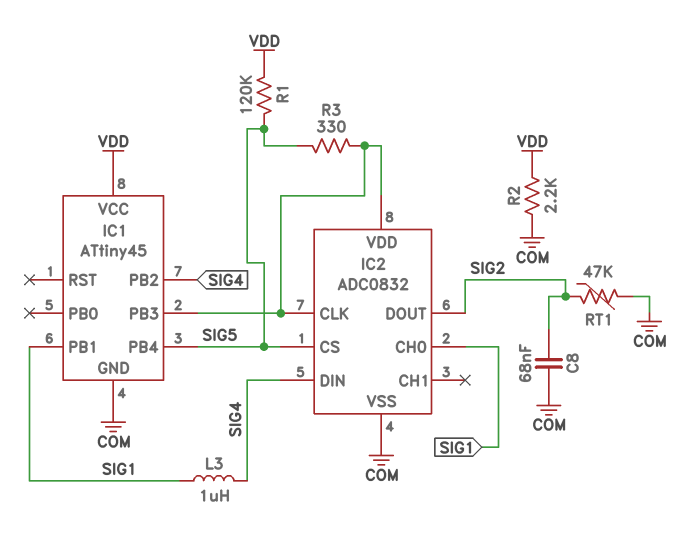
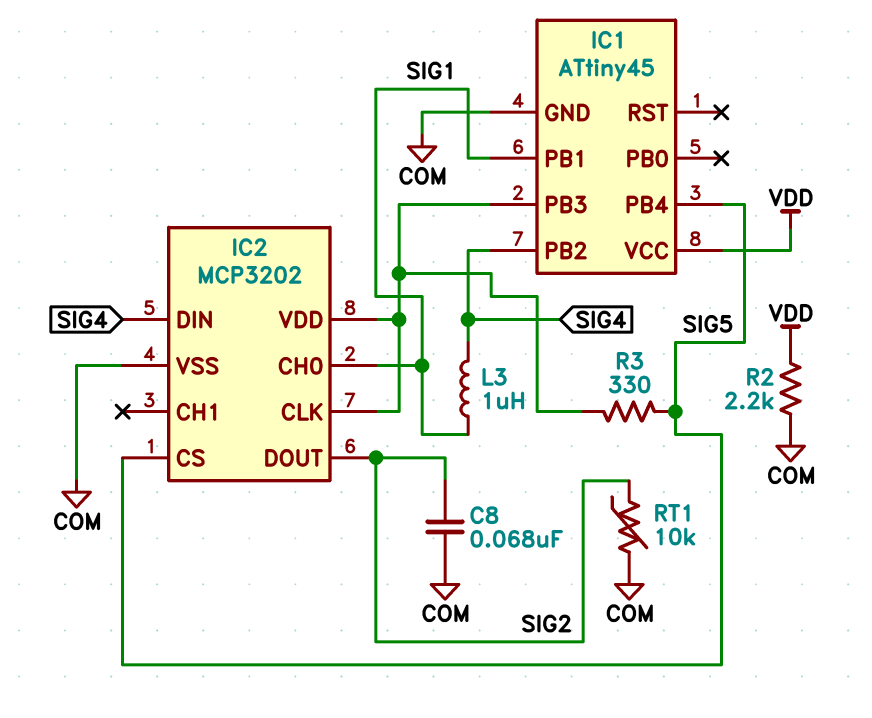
IC2: ADC0832 -> MCP3202
R1: 120k (SIG5, VDD) -> none
RT1: 47k (COM, SIG2) -> 10k (COM, SIG2)

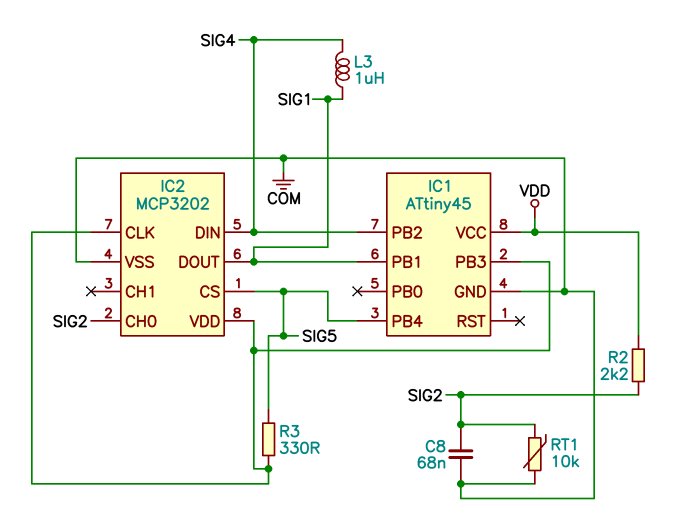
IC2 pin CH0: SIG1 -> SIG2
IC2 pin DOUT: SIG2 -> SIG1
R2: 2.2k (COM, VDD) -> 2.2k (SIG2, VDD)

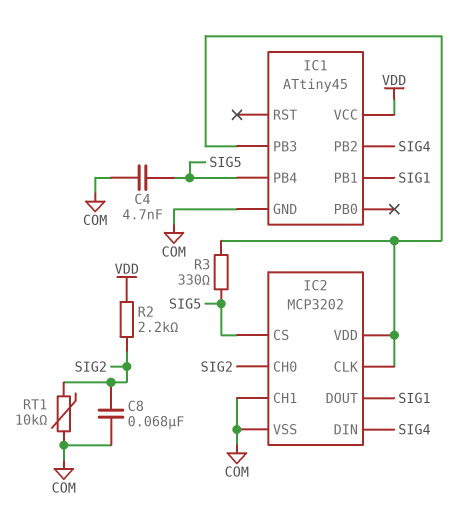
C4: none -> 4.7nF (COM, SIG5)
IC2 pin CH1: none -> COM
L3: 1uH (SIG1, SIG4) -> none

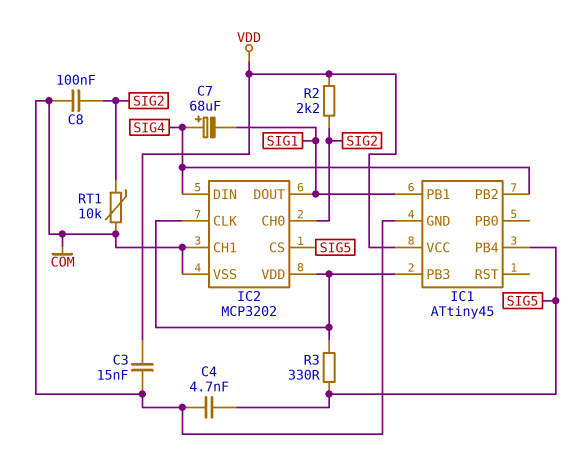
C3: none -> 15nF (COM, VDD)
C7: none -> 68uF (plus SIG4, minus SIG1)
C8: 68nF (COM, SIG2) -> 100nF (COM, SIG2)

